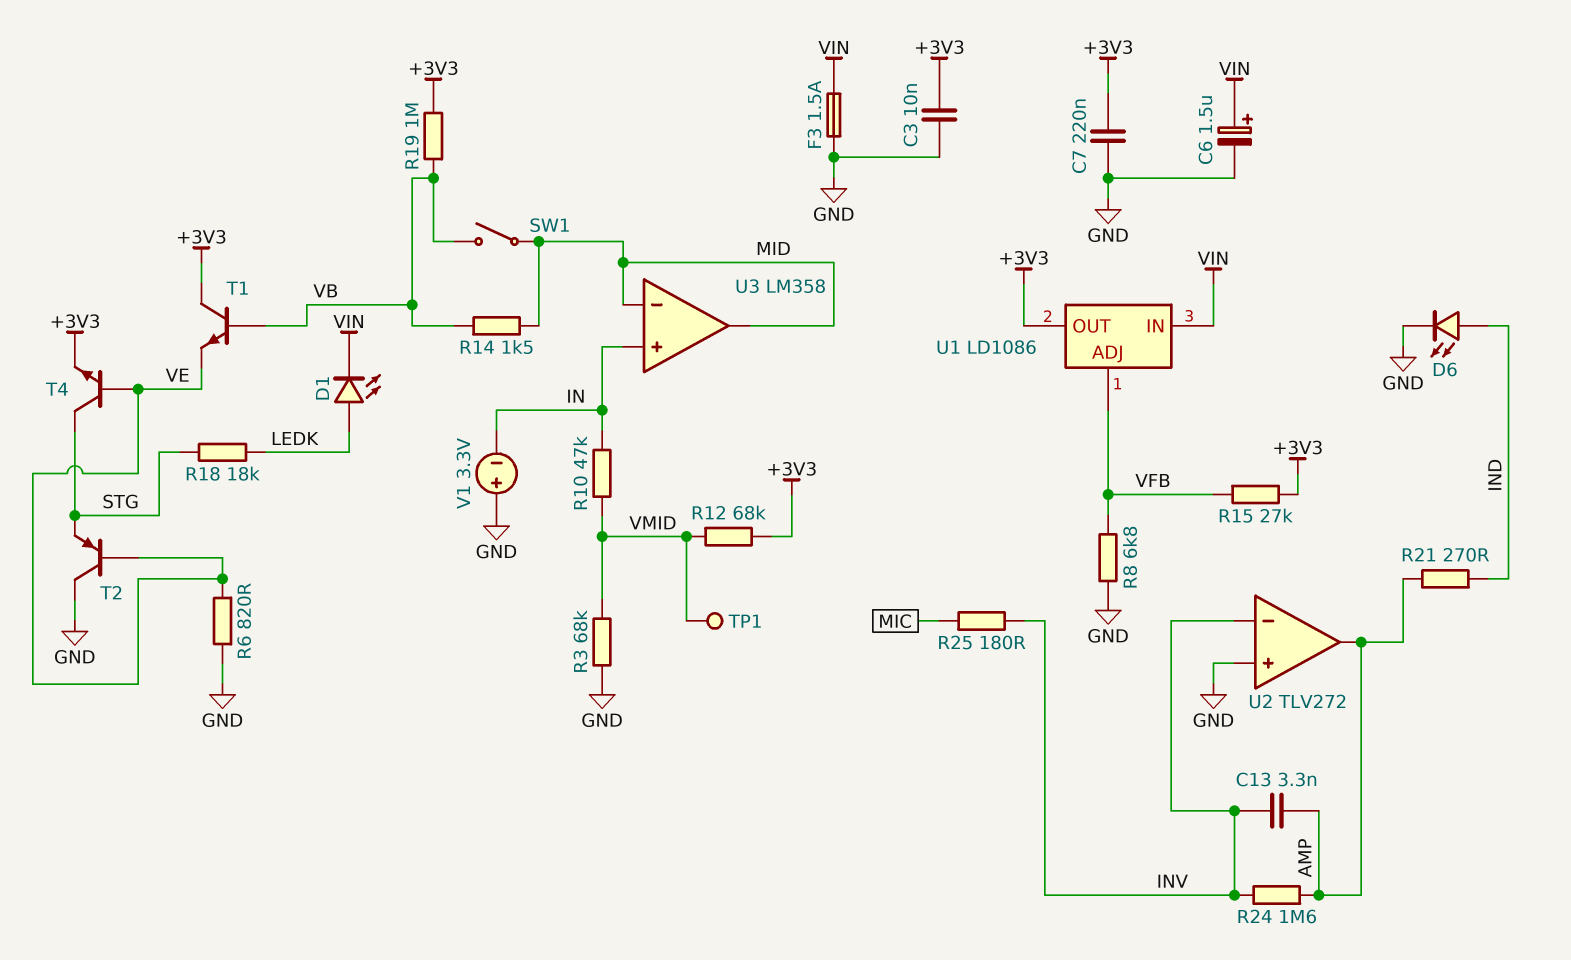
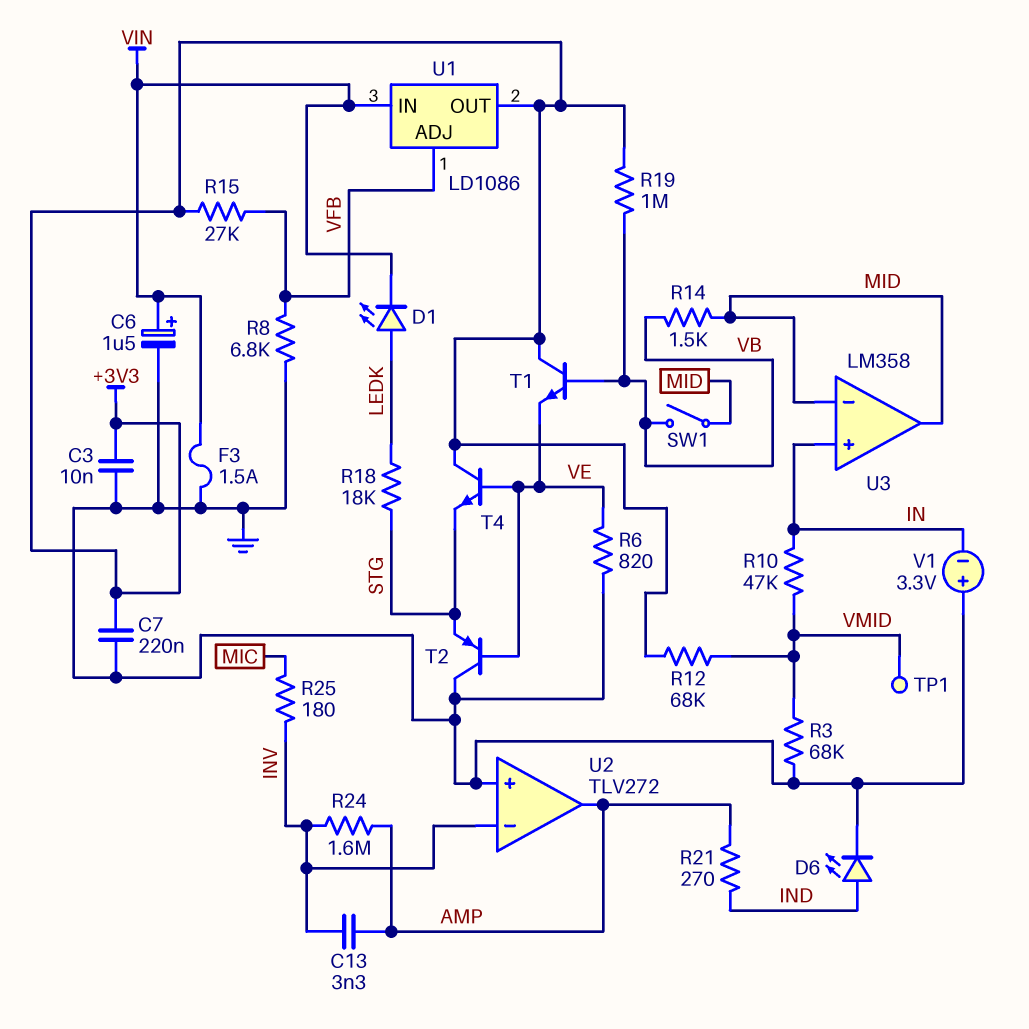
T4: NPN (B VE, C STG, E +3V3) -> NPN (B VE, C +3V3, E STG)

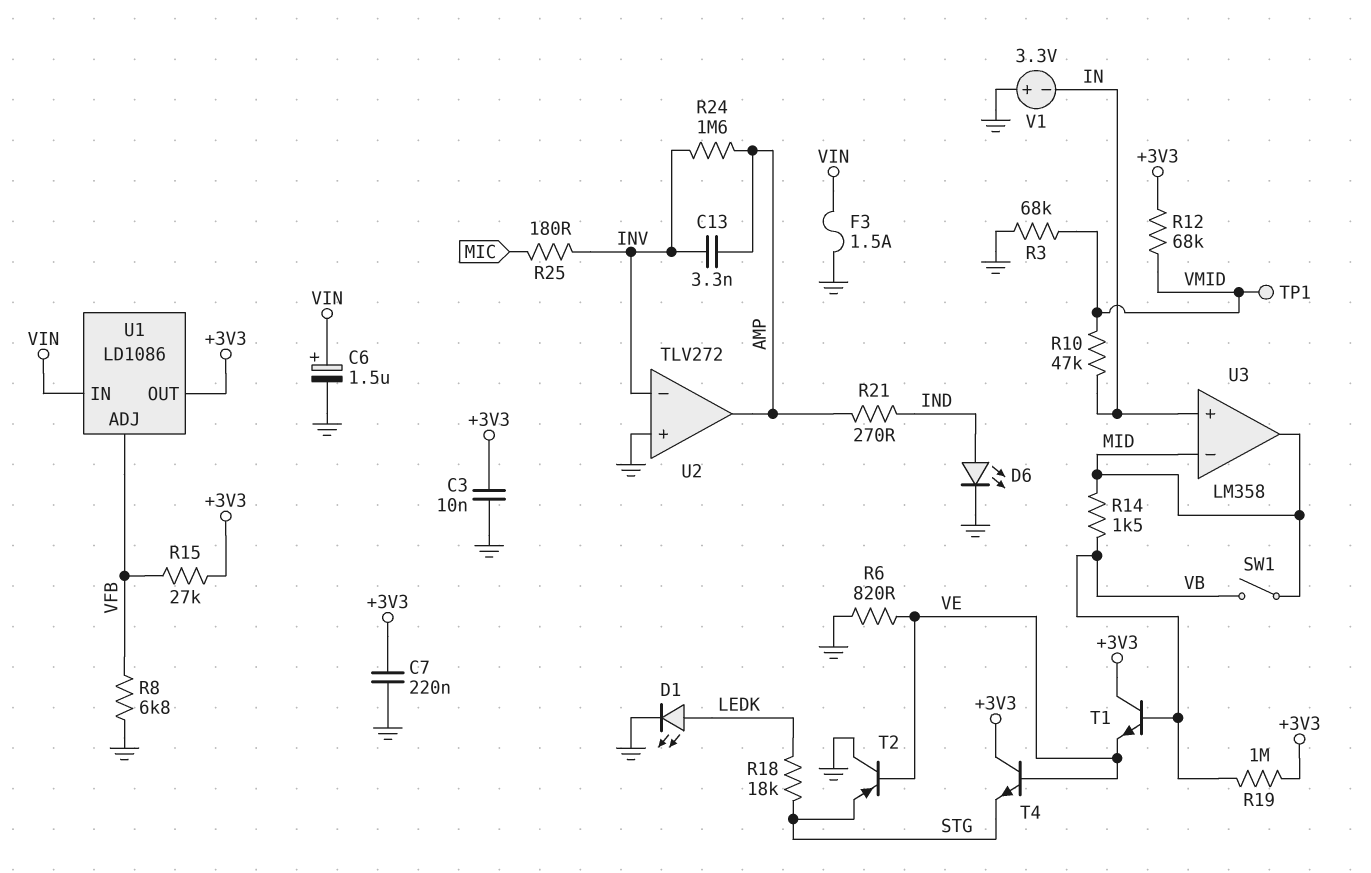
D1: LED (A LEDK, K VIN) -> LED (A LEDK, K GND)

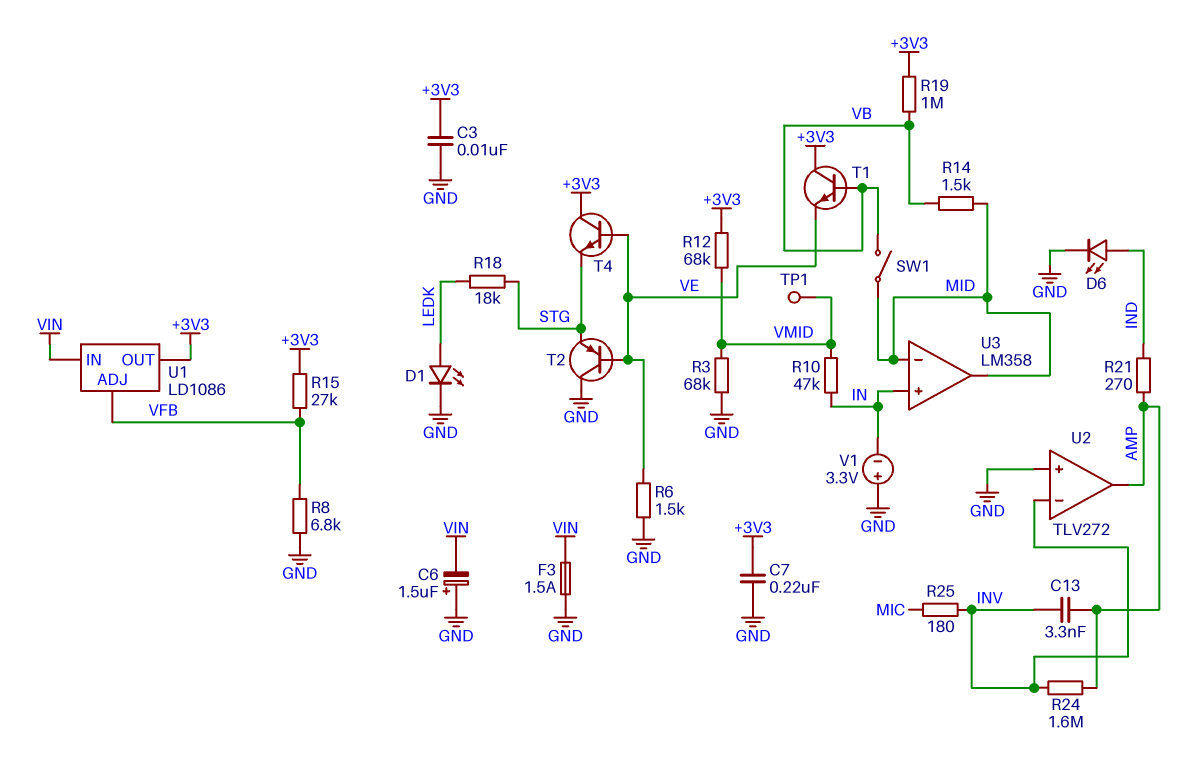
C6: 1.5uF (plus VIN, minus GND) -> 1.5uF (plus GND, minus VIN)
R6: 820 (GND, VE) -> 1.5k (GND, VE)

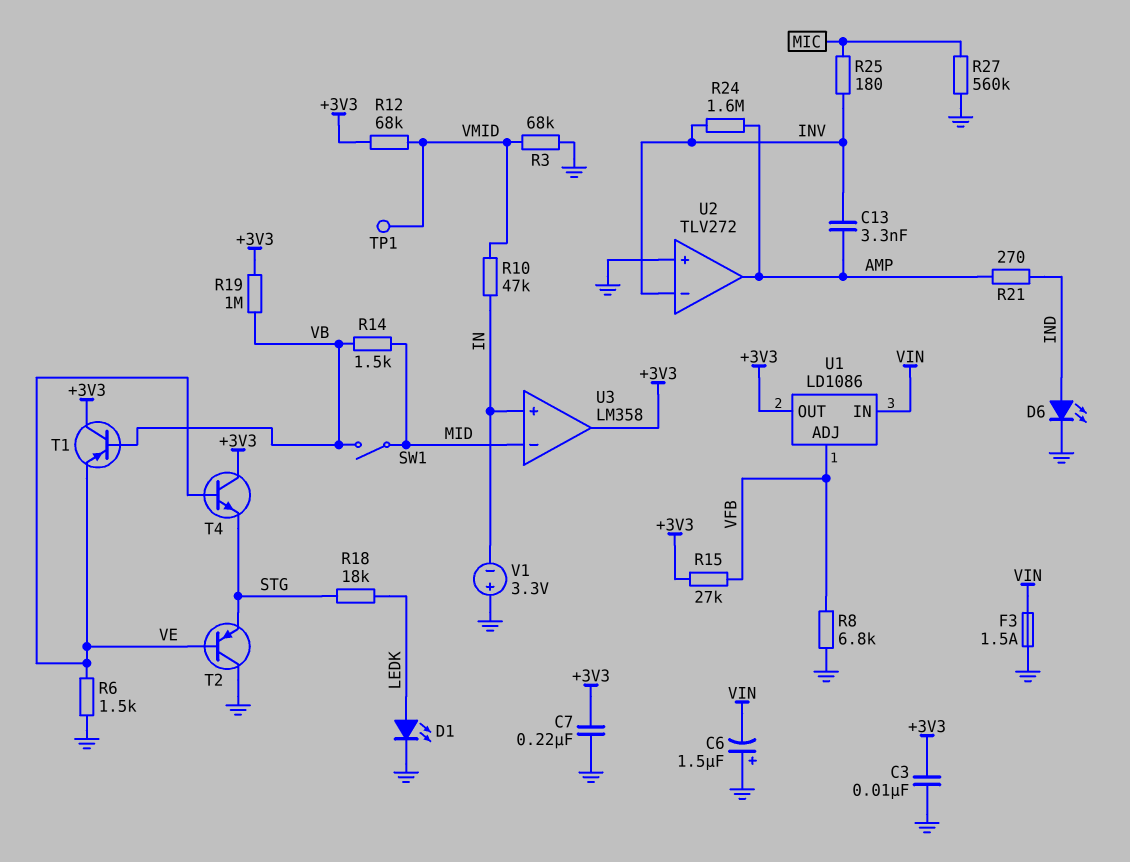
R27: none -> 560k (GND, MIC)
T1: NPN (B VB, C +3V3, E VE) -> PNP (B VB, C +3V3, E VE)
U3 pin out: MID -> +3V3

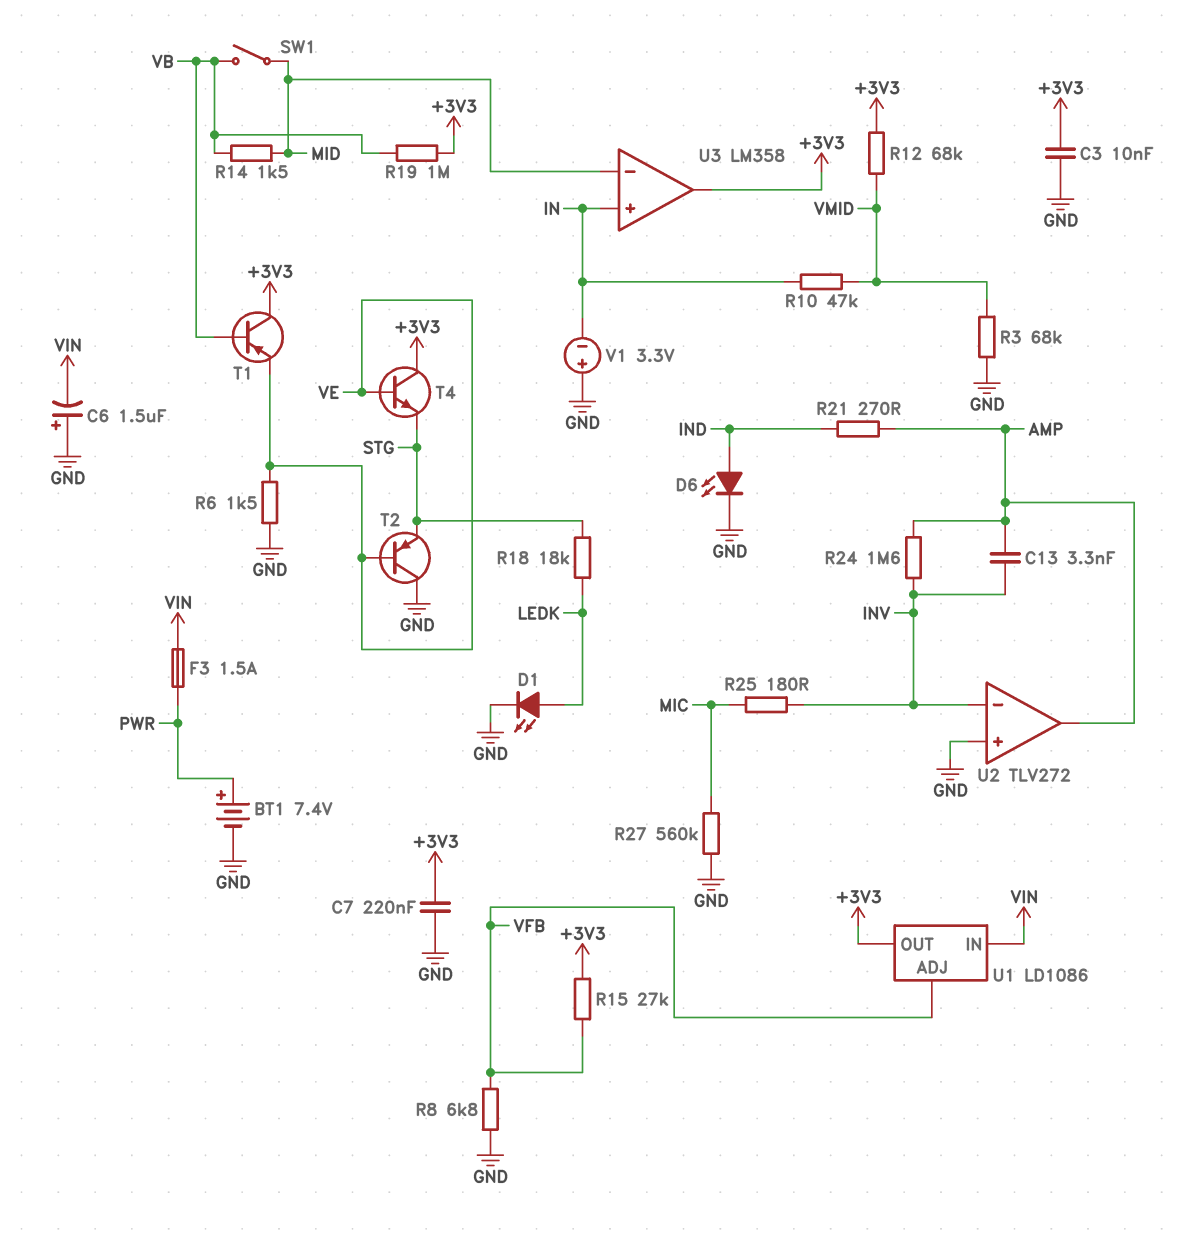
BT1: none -> 7.4V (plus PWR, minus GND)
F3: 1.5A (GND, VIN) -> 1.5A (PWR, VIN)
TP1: test point (VMID) -> none

